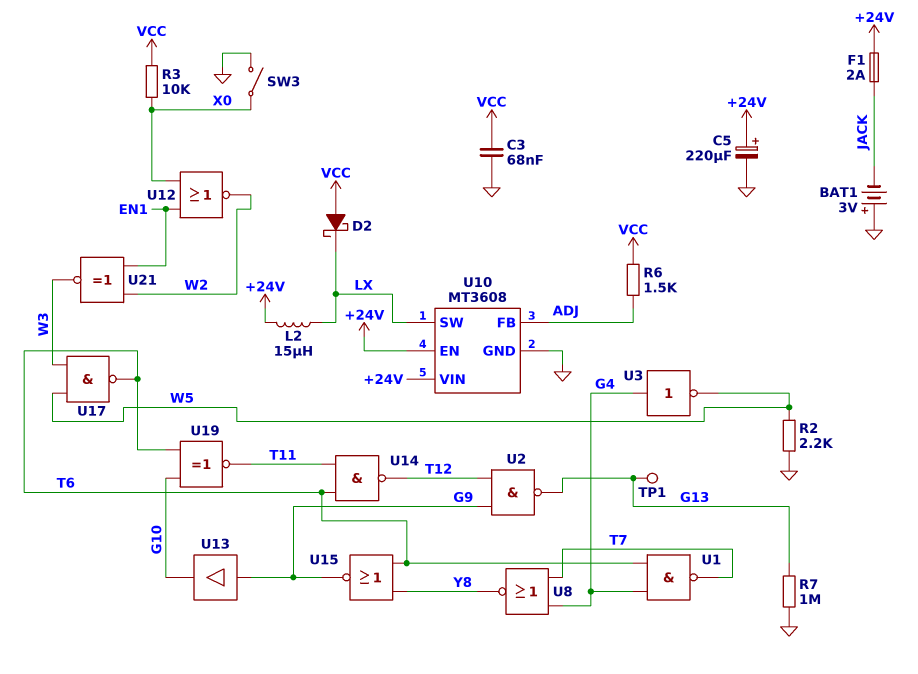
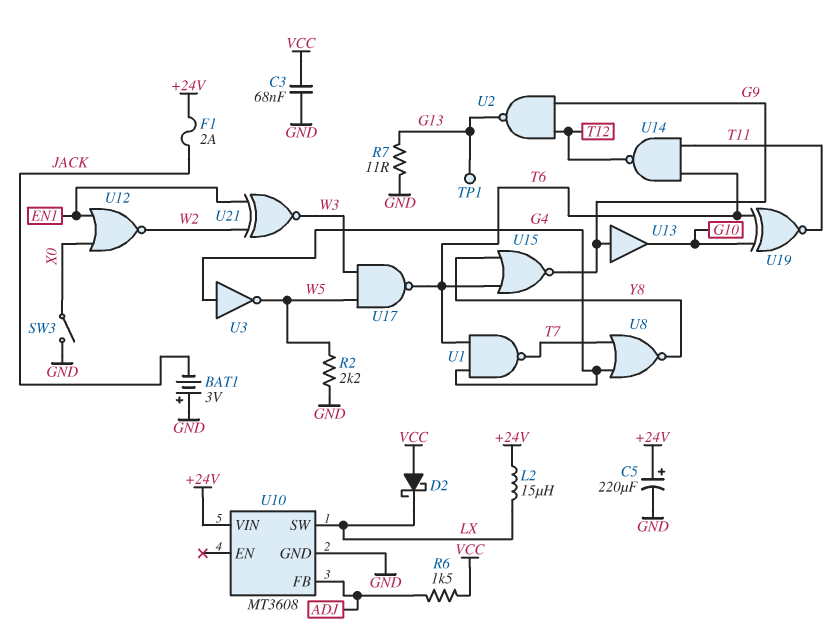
R3: 10k (VCC, X0) -> none
R7: 1M (G13, GND) -> 11 (G13, GND)
U10 pin EN: +24V -> none

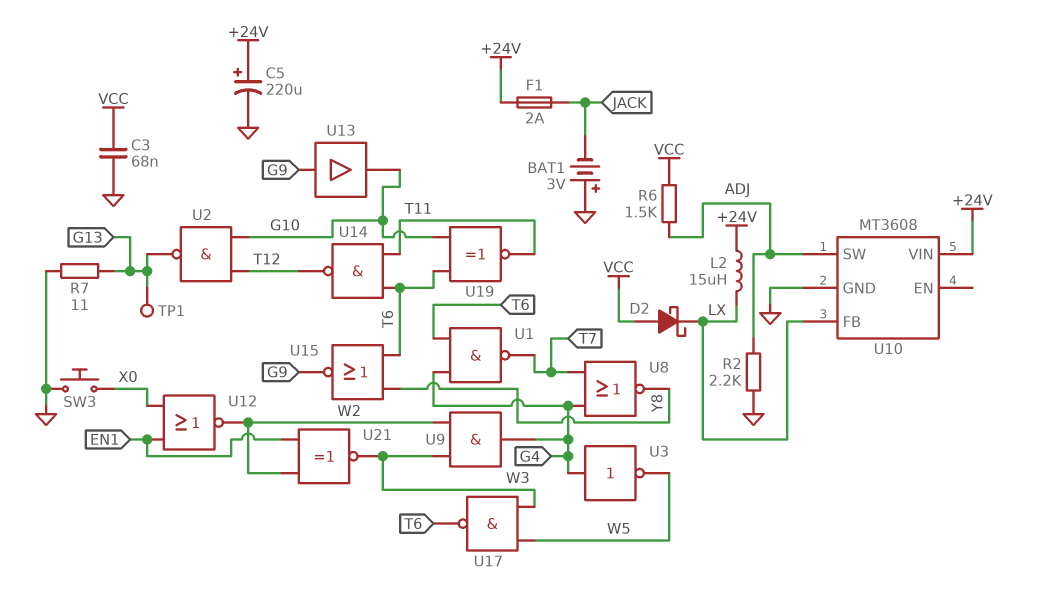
R2: 2.2k (GND, W5) -> 2.2k (ADJ, GND)
SW3: switch (GND, X0) -> button (GND, X0)
U2: NAND (in G9, in T12, out G13) -> NAND (in G10, in T12, out G13)
U9: none -> AND (in W2, in W3, out G4)
U10 pin FB: ADJ -> LX
U10 pin SW: LX -> ADJ

